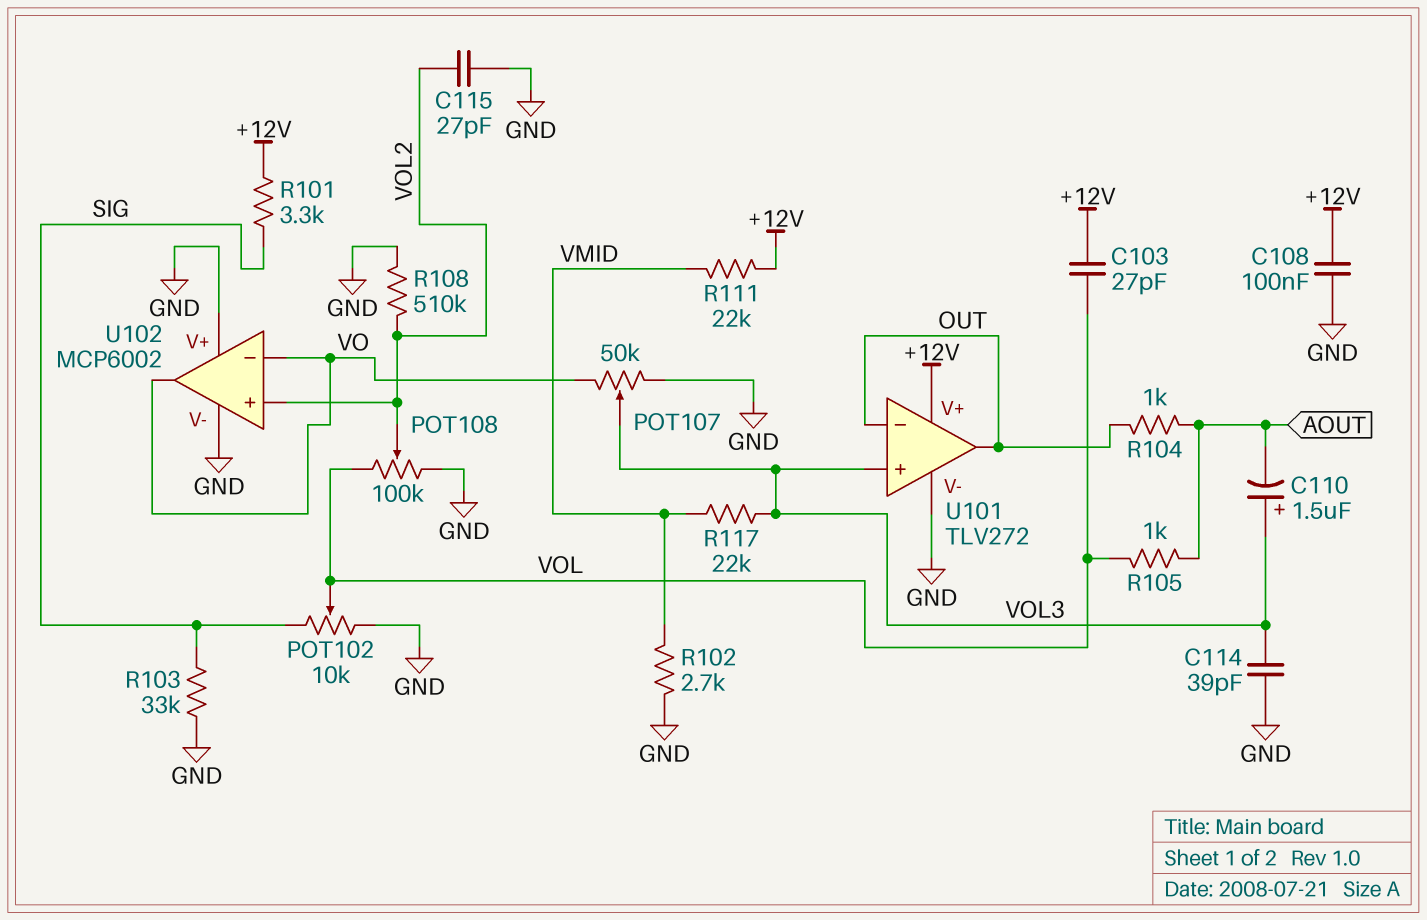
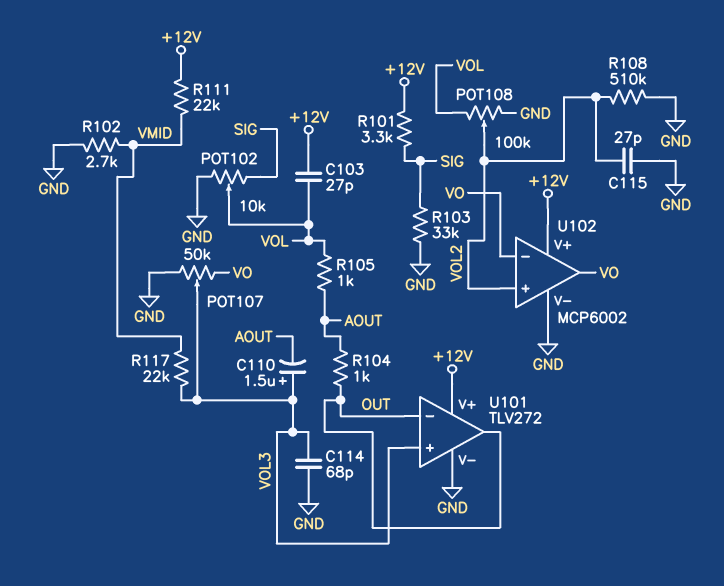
C108: 100nF (+12V, GND) -> none
C114: 39pF (GND, VOL3) -> 68pF (GND, VOL3)
U102 pin V+: GND -> +12V

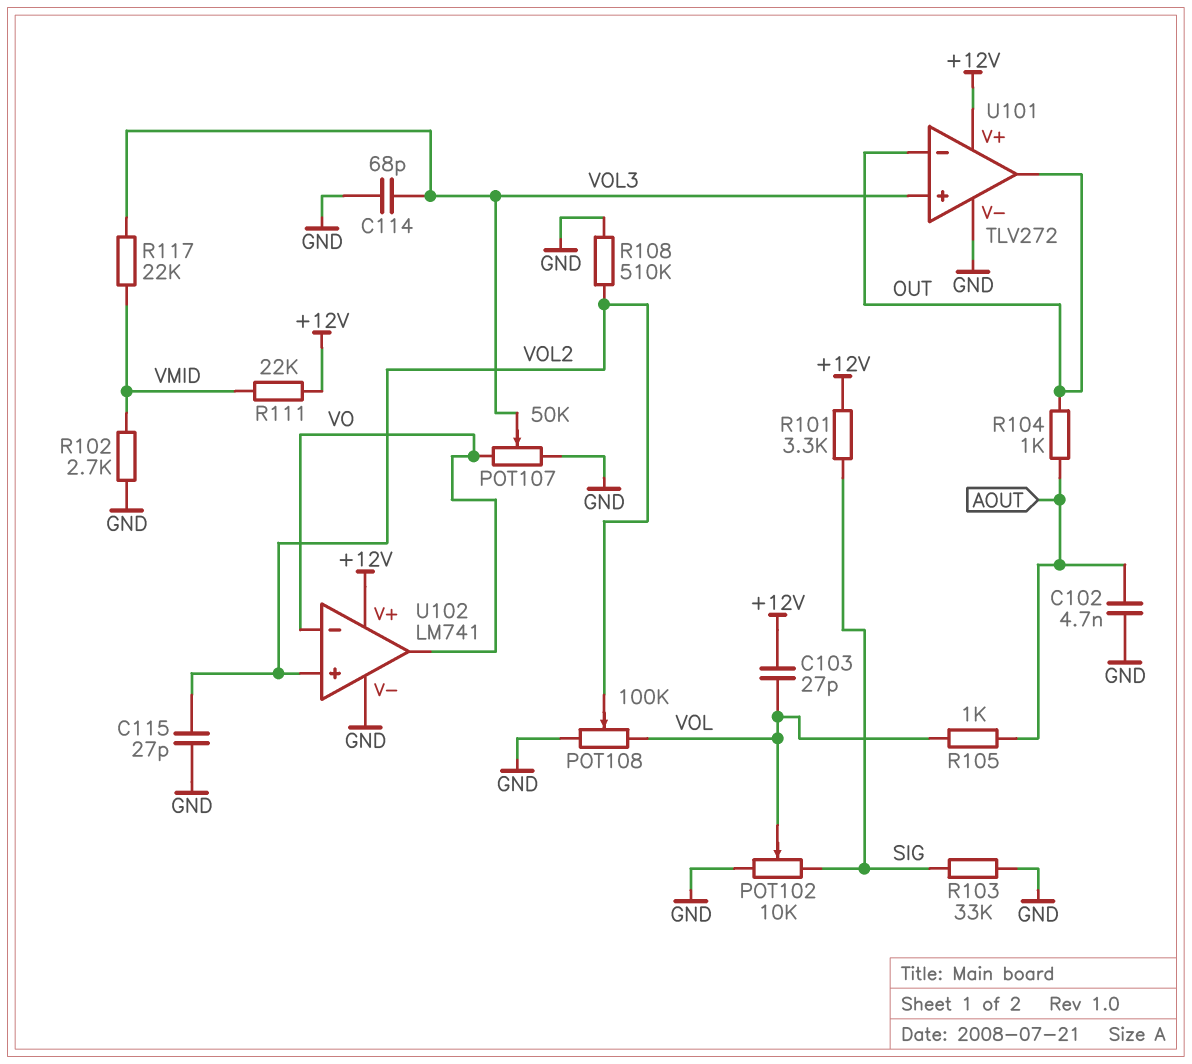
C102: none -> 4.7nF (AOUT, GND)
C110: 1.5uF (plus VOL3, minus AOUT) -> none
U102: MCP6002 -> LM741

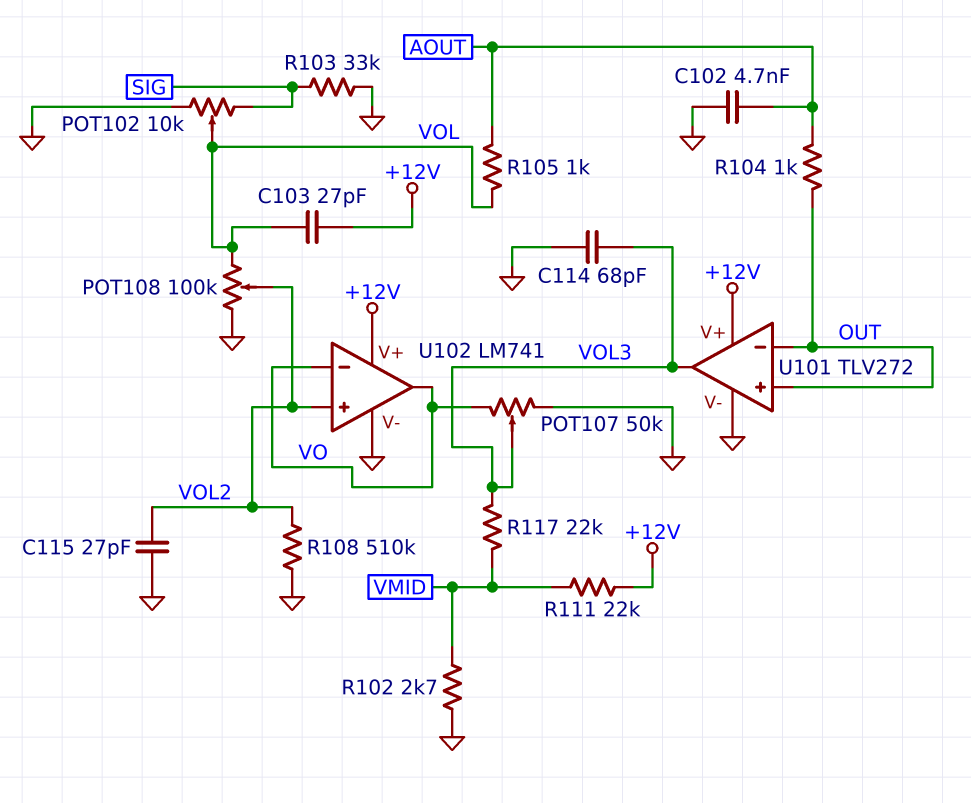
R101: 3.3k (+12V, SIG) -> none
U101 pin in+: VOL3 -> OUT
U101 pin out: OUT -> VOL3

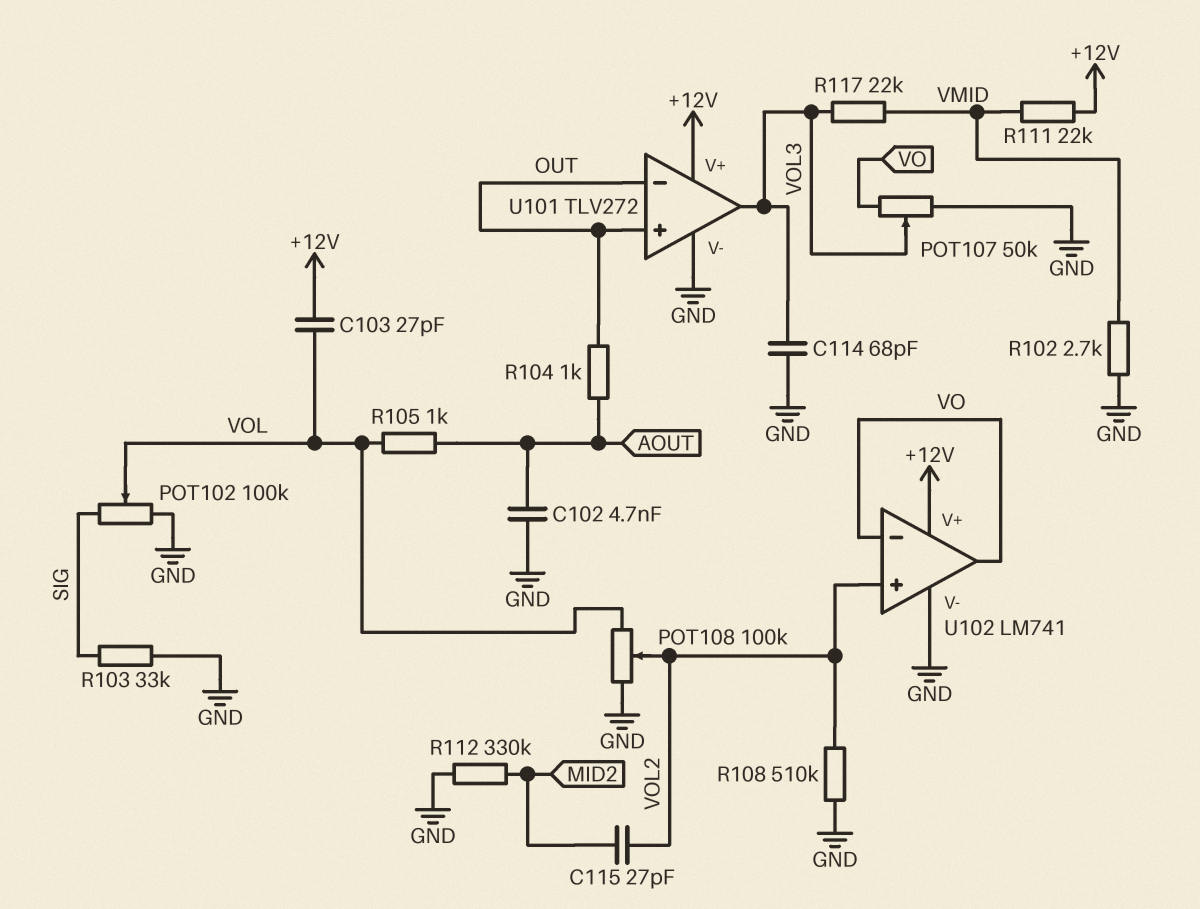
C115: 27pF (GND, VOL2) -> 27pF (MID2, VOL2)
POT102: 10k (GND, SIG, wiper VOL) -> 100k (GND, SIG, wiper VOL)
R112: none -> 330k (GND, MID2)

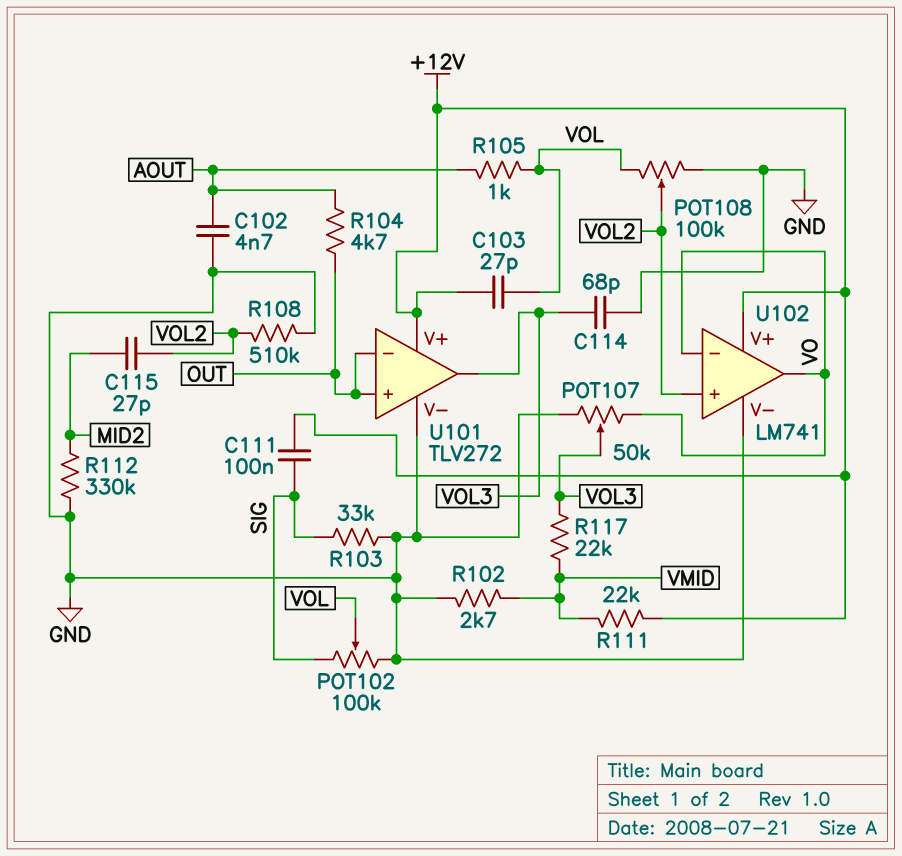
C111: none -> 100nF (+12V, SIG)
R104: 1k (AOUT, OUT) -> 4.7k (AOUT, OUT)

